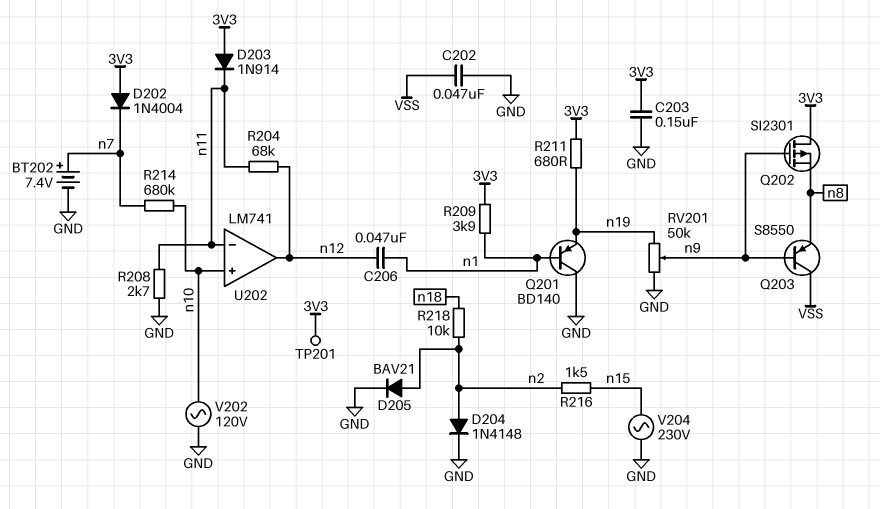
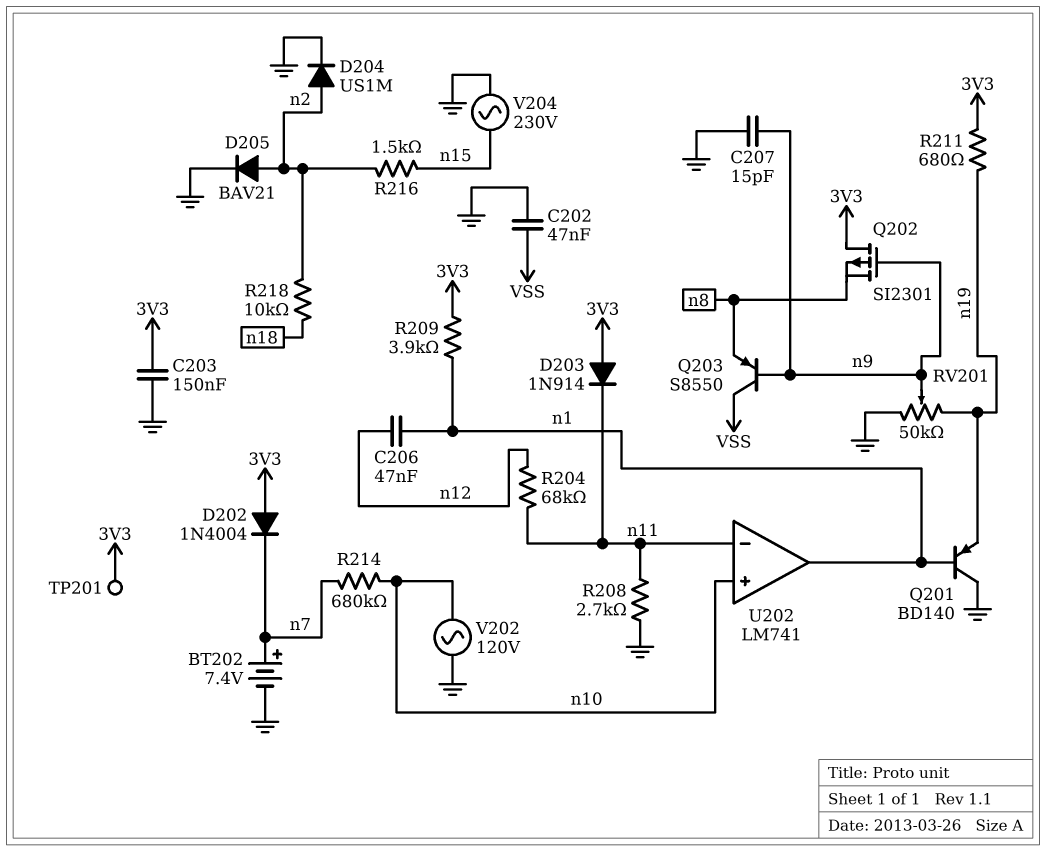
C207: none -> 15pF (GND, n9)
D204: diode 1N4148 (A n2, K GND) -> diode US1M (A n2, K GND)
U202 pin out: n12 -> n1

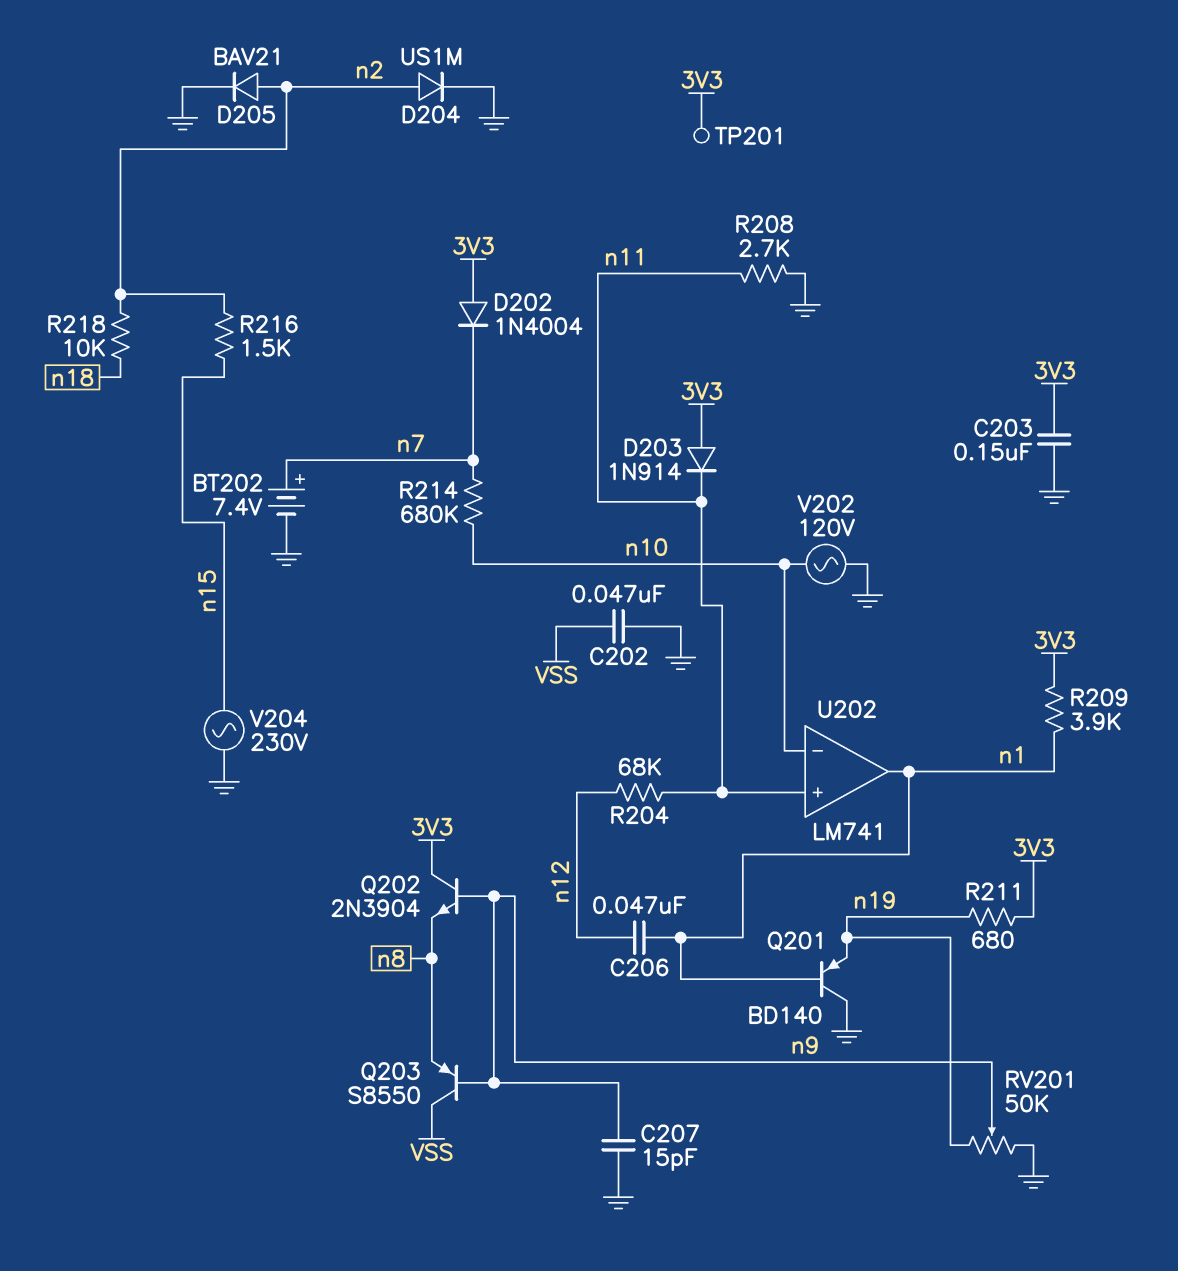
Q202: PMOS SI2301 (G n9, D 3V3, S n8) -> NPN 2N3904 (B n9, C 3V3, E n8)
U202 pin in+: n10 -> n11
U202 pin in-: n11 -> n10

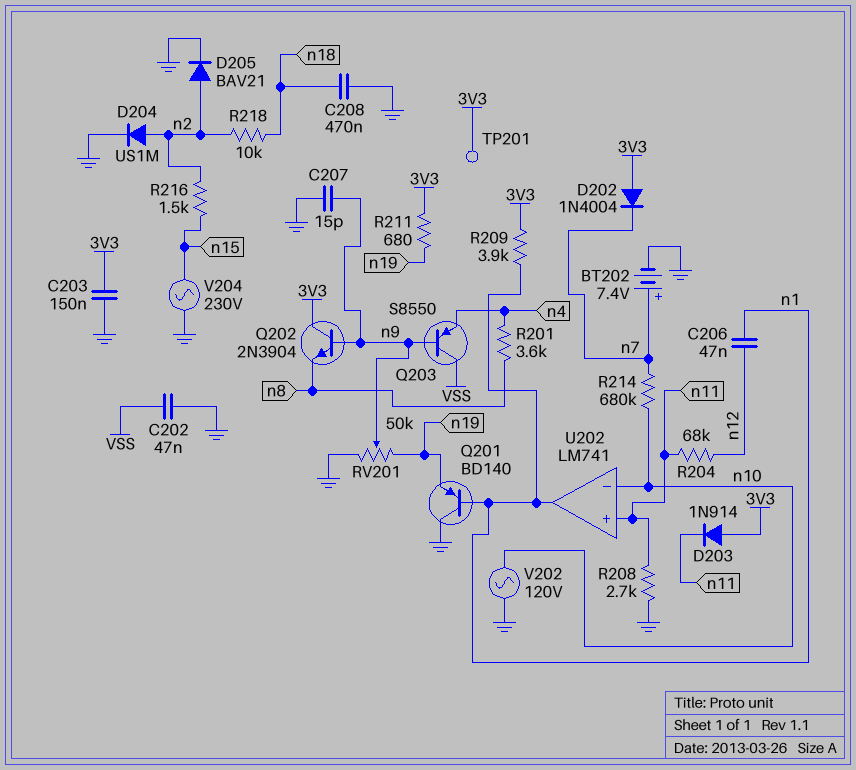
C208: none -> 470nF (GND, n18)
Q203: PNP S8550 (B n9, C VSS, E n8) -> PNP S8550 (B n9, C VSS, E n4)
R201: none -> 3.6k (n4, n8)

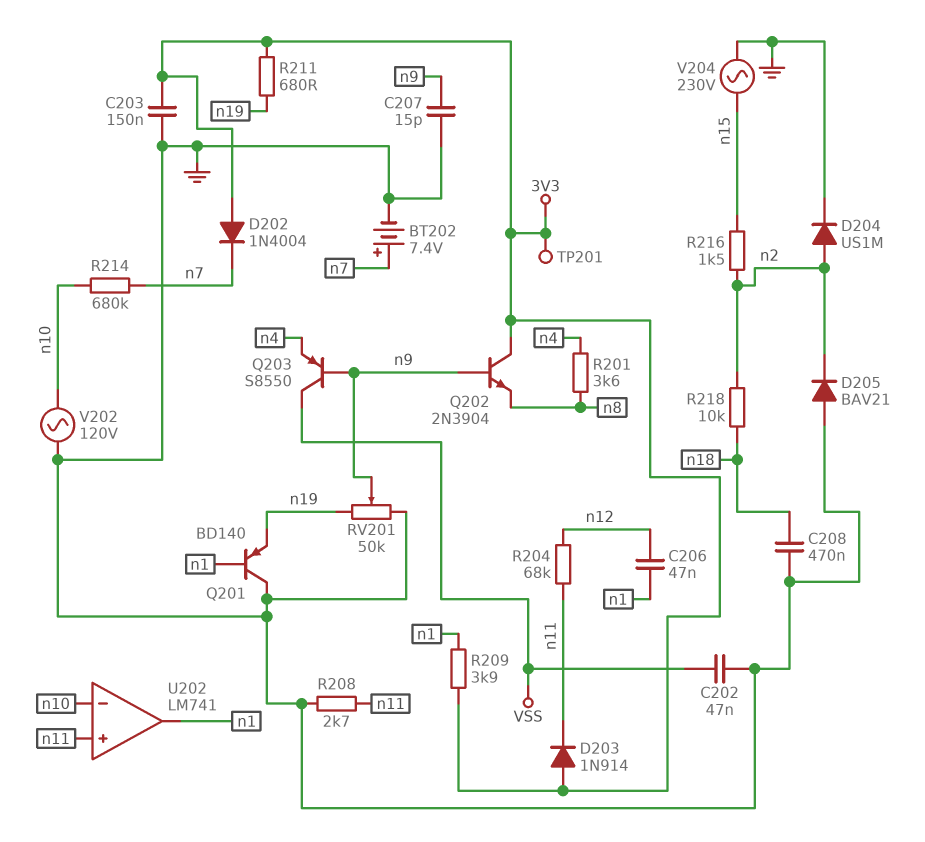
D205: diode BAV21 (A n2, K GND) -> diode BAV21 (A GND, K n2)

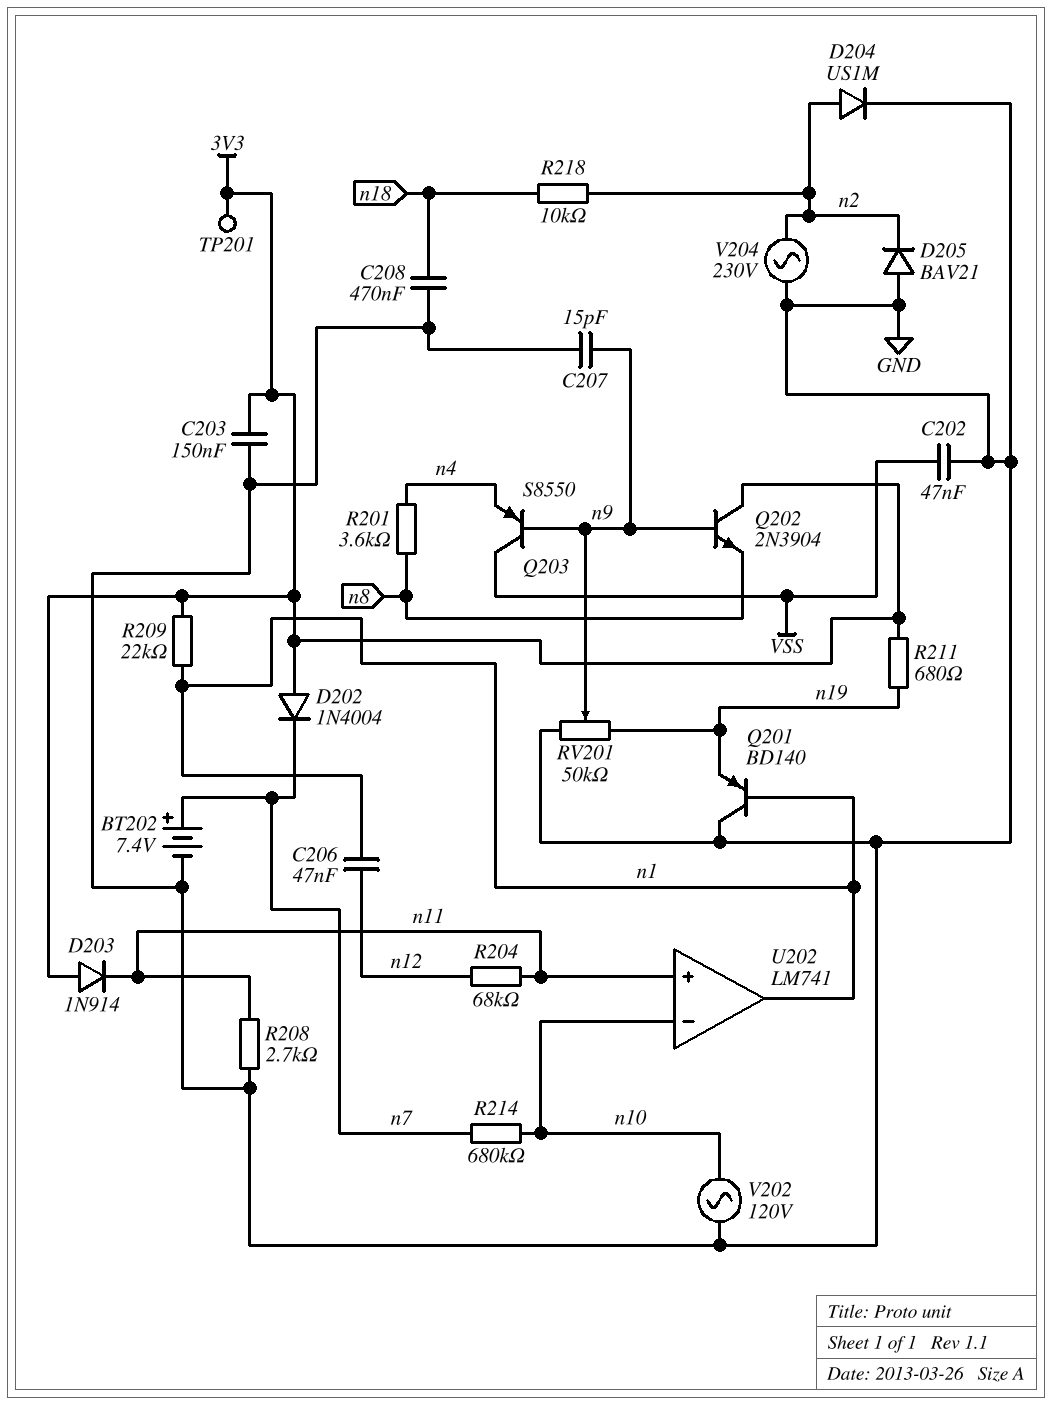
R209: 3.9k (3V3, n1) -> 22k (3V3, n1)
R216: 1.5k (n2, n15) -> none
V204: AC 230V (GND, n15) -> AC 230V (GND, n2)

